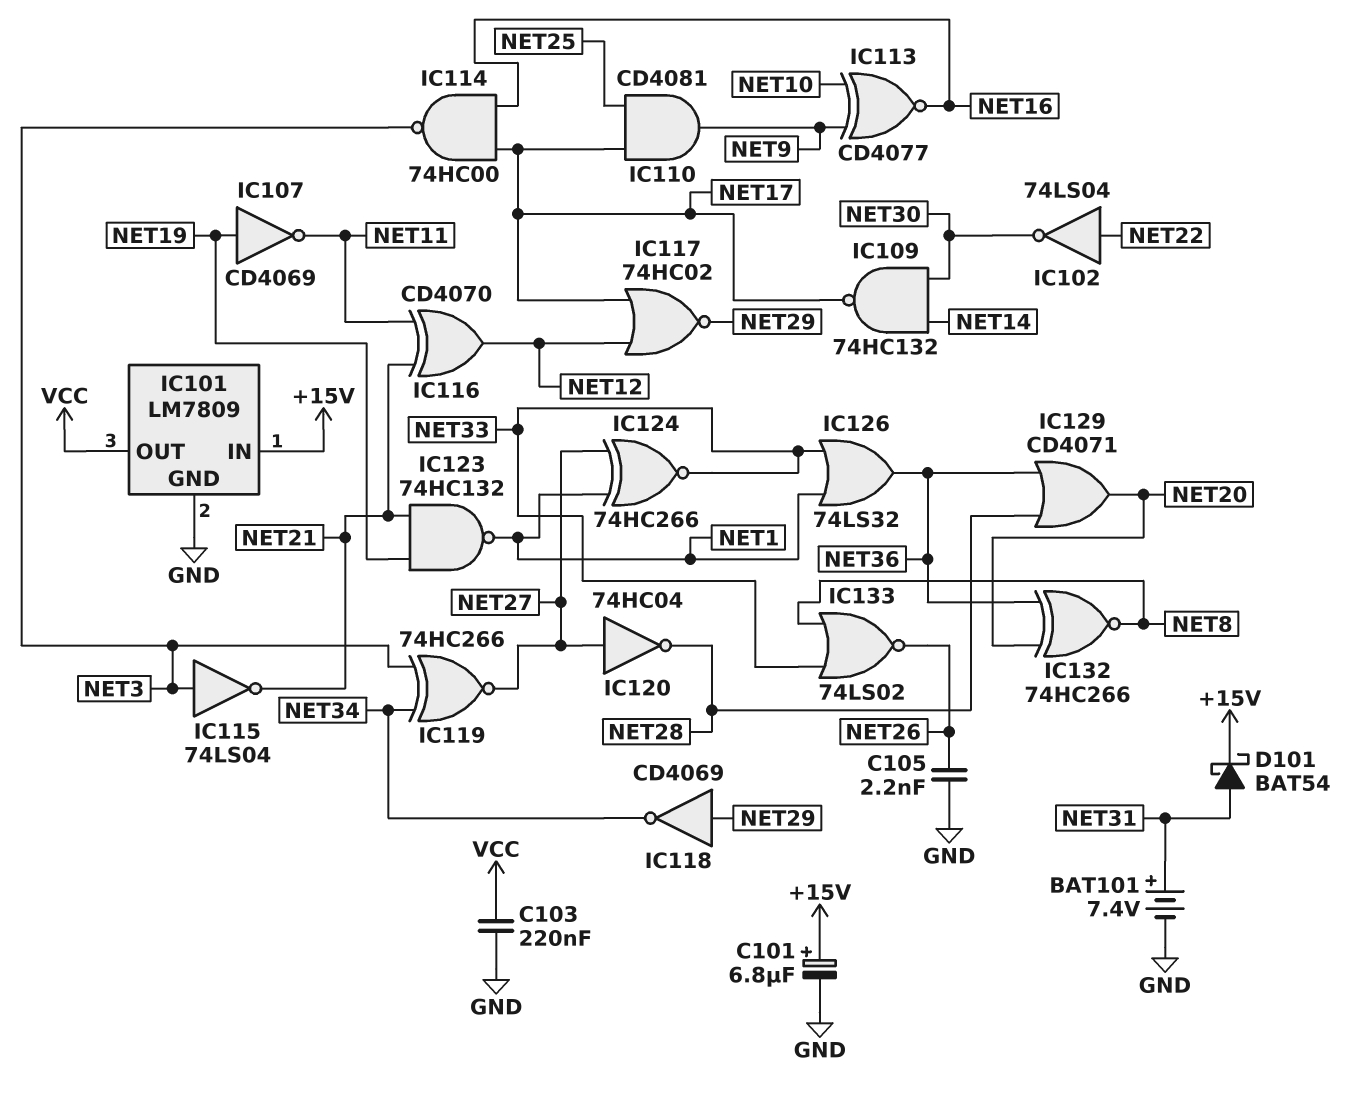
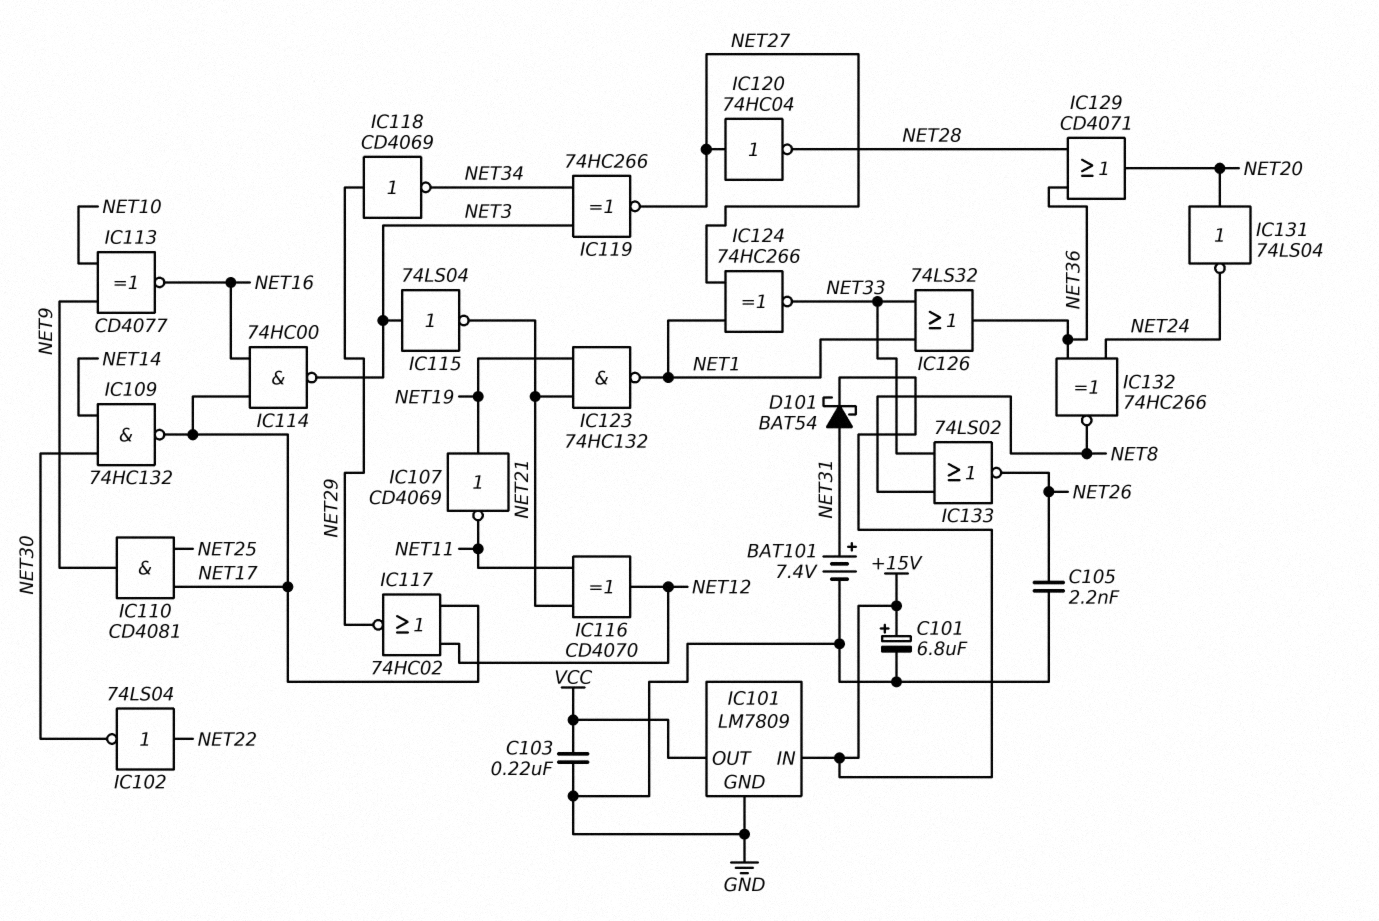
IC131: none -> NOT 74LS04 (in NET20, out NET24)
IC132: XNOR 74HC266 (in NET20, in NET36, out NET8) -> XNOR 74HC266 (in NET24, in NET36, out NET8)

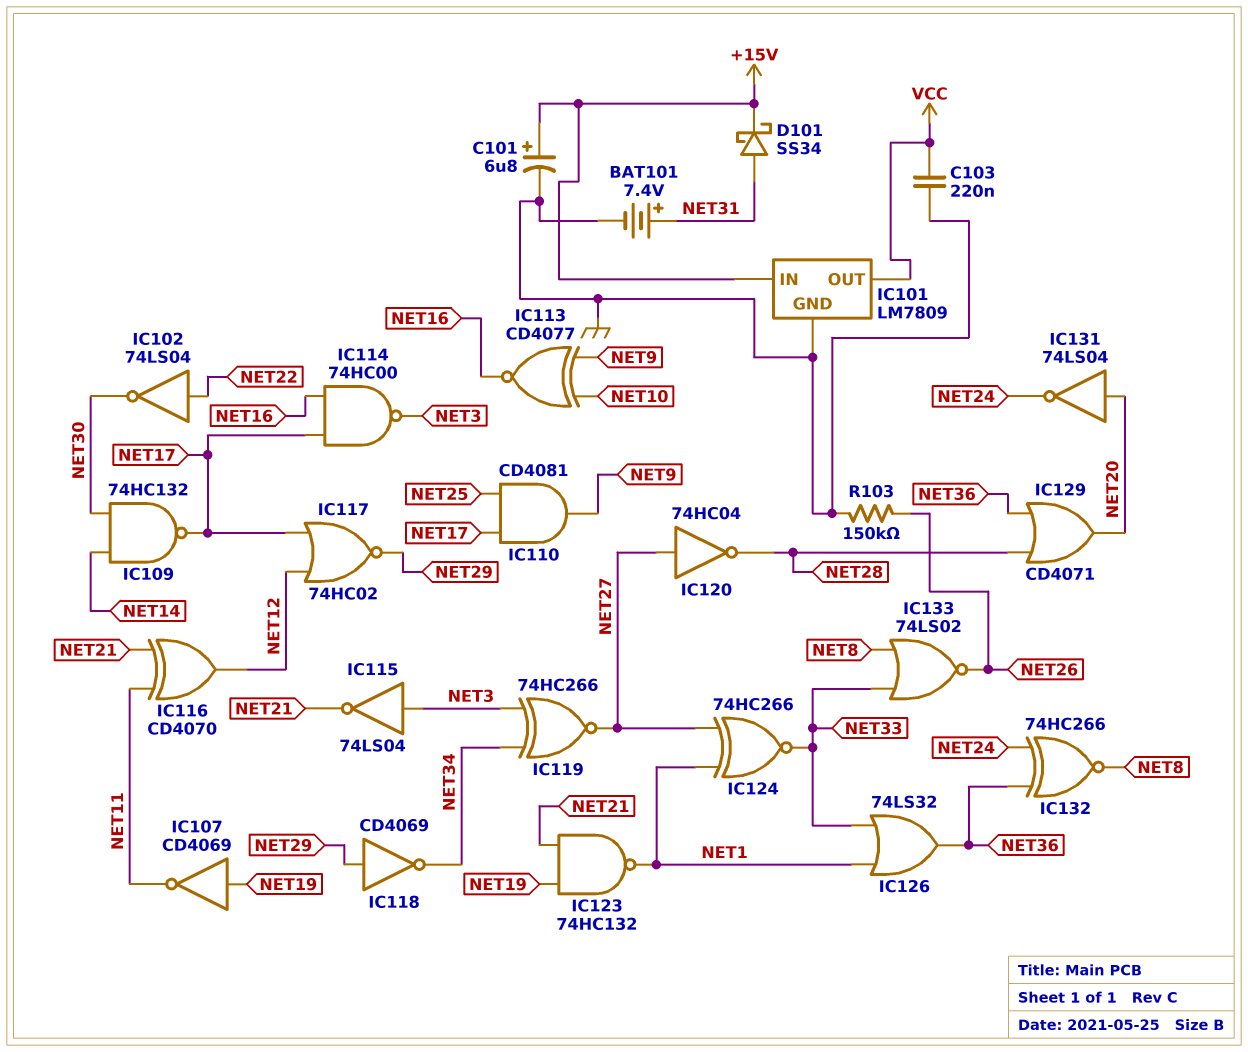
C105: 2.2nF (GND, NET26) -> none
D101: schottky BAT54 (A NET31, K +15V) -> schottky SS34 (A NET31, K +15V)
R103: none -> 150k (GND, NET26)

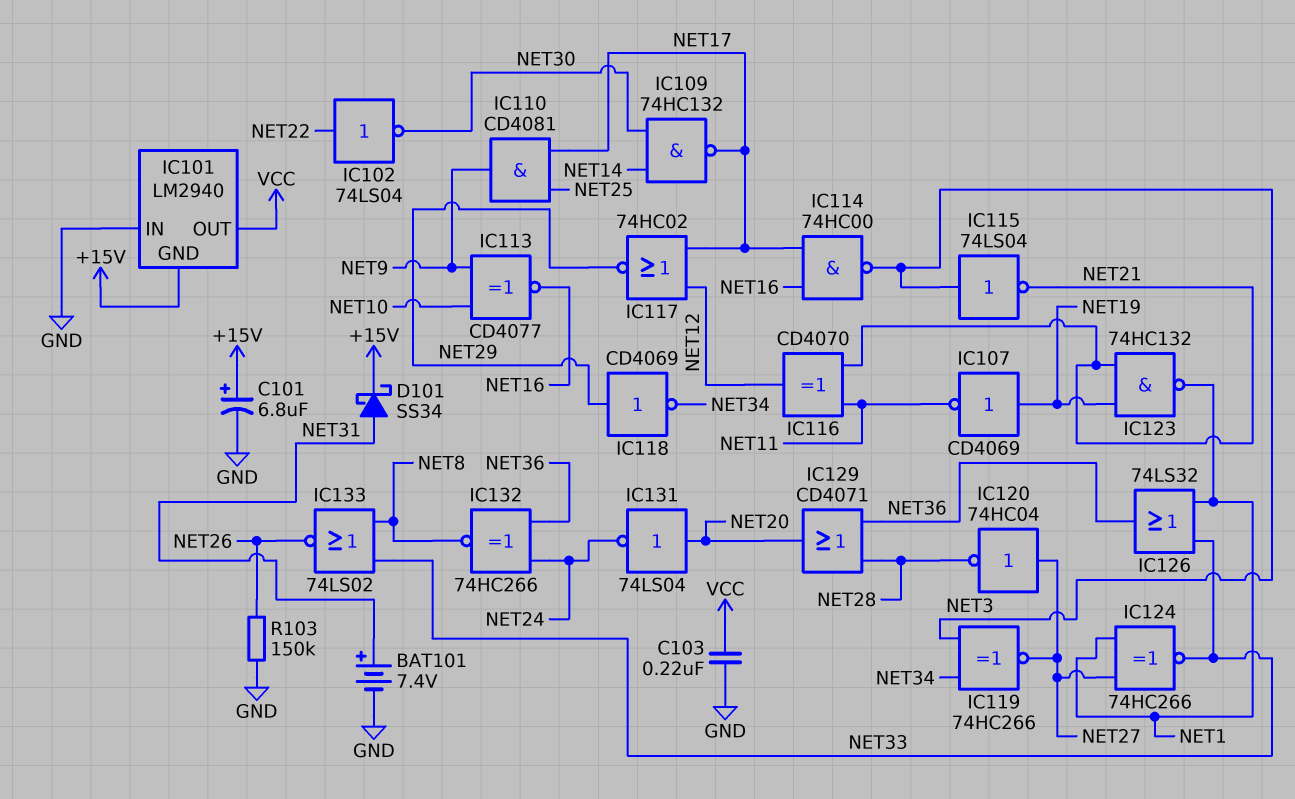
IC101: LM7809 -> LM2940
IC101 pin GND: GND -> +15V
IC101 pin IN: +15V -> GND

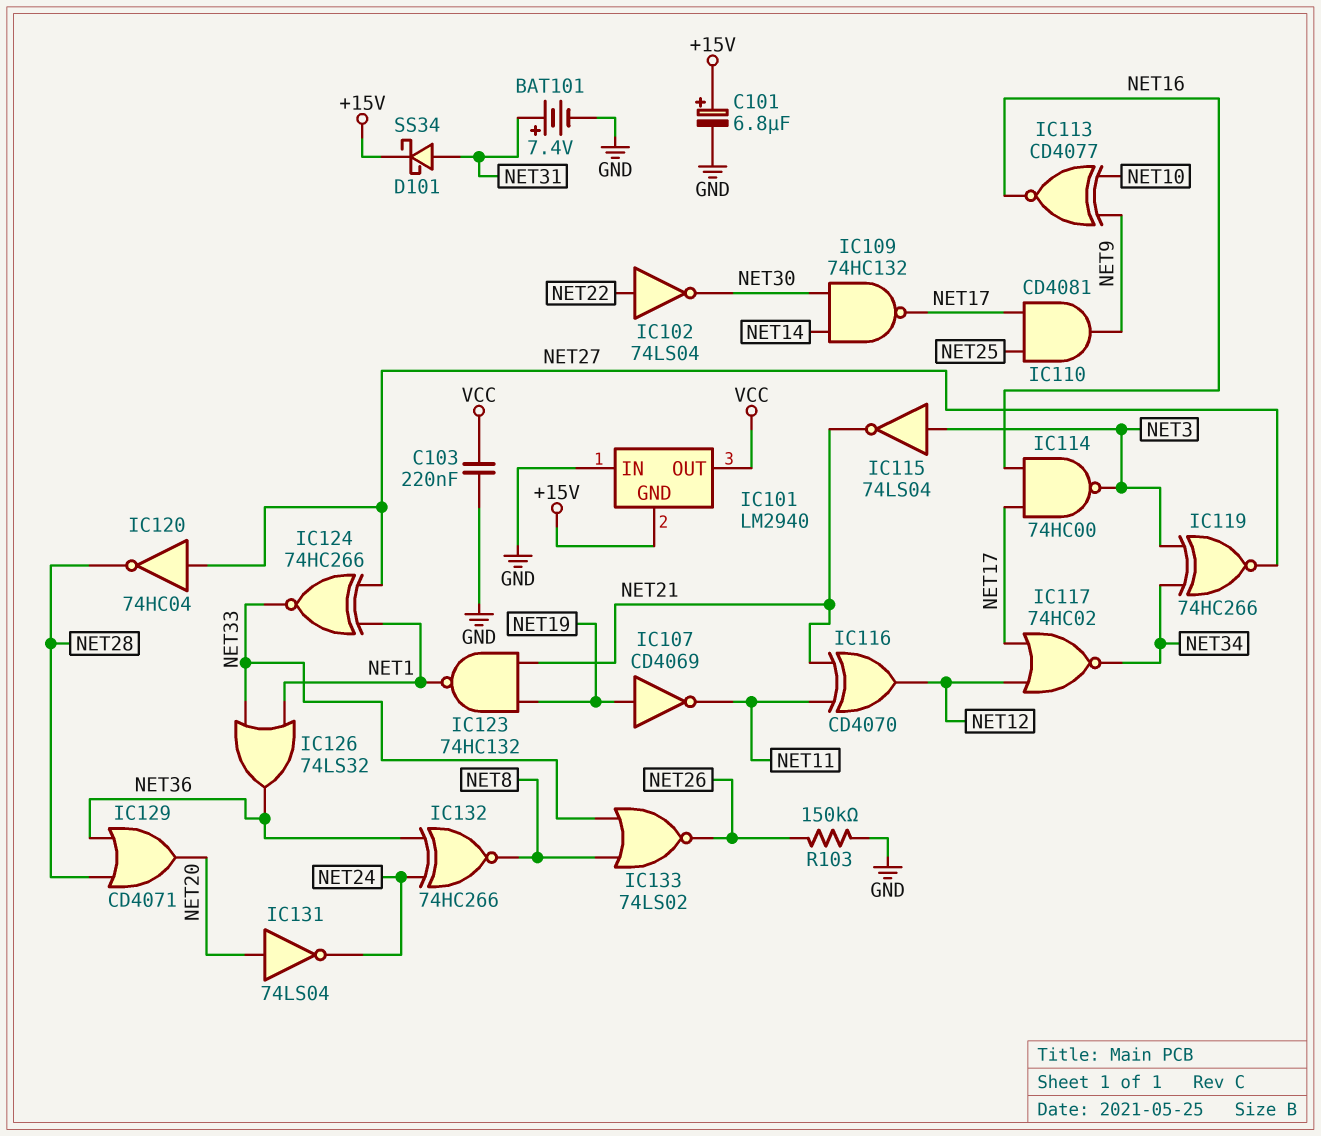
IC117: NOR 74HC02 (in NET12, in NET17, out NET29) -> NOR 74HC02 (in NET12, in NET17, out NET34)
IC118: NOT CD4069 (in NET29, out NET34) -> none

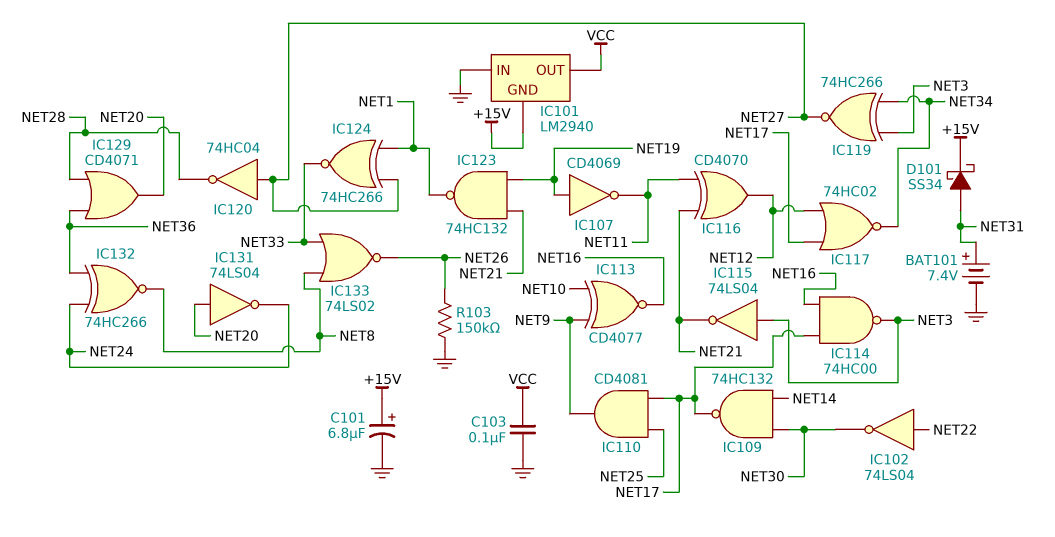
C103: 220nF (GND, VCC) -> 100nF (GND, VCC)
IC126: OR 74LS32 (in NET1, in NET33, out NET36) -> none

